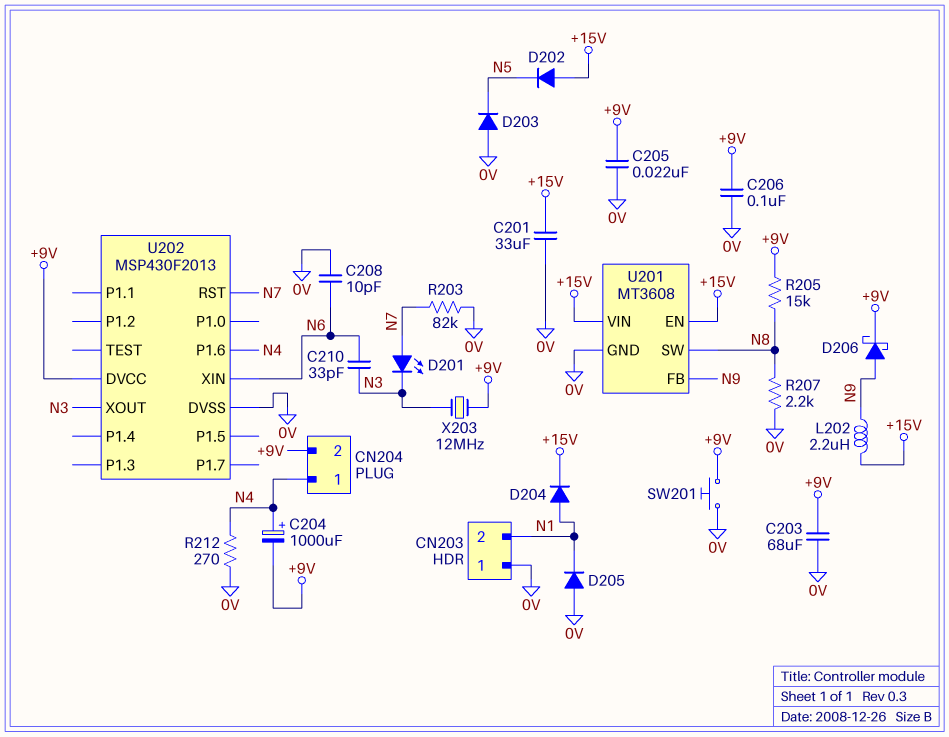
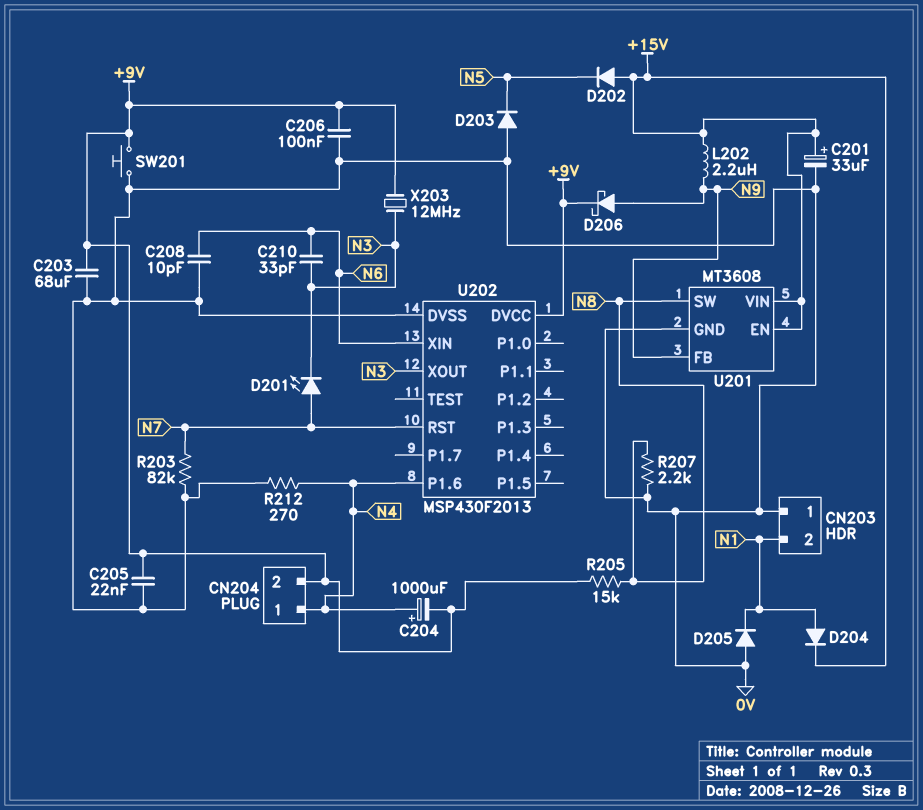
C201: 33uF (+15V, 0V) -> 33uF (plus +15V, minus 0V)

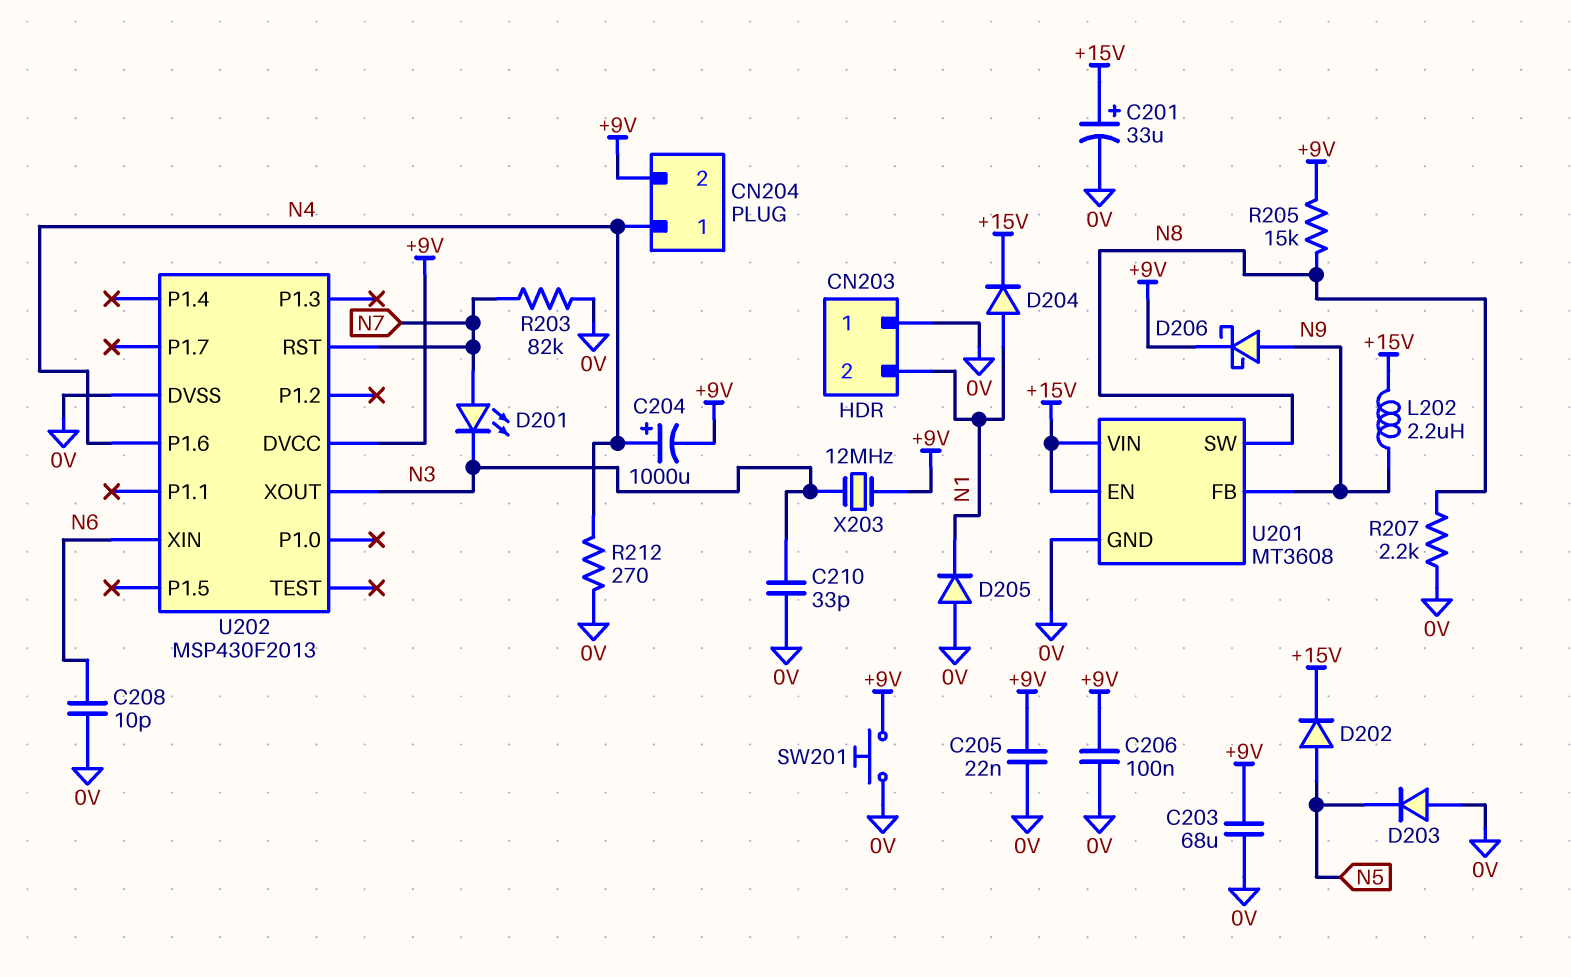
C210: 33pF (N3, N6) -> 33pF (0V, N3)
D202: diode (A +15V, K N5) -> diode (A N5, K +15V)

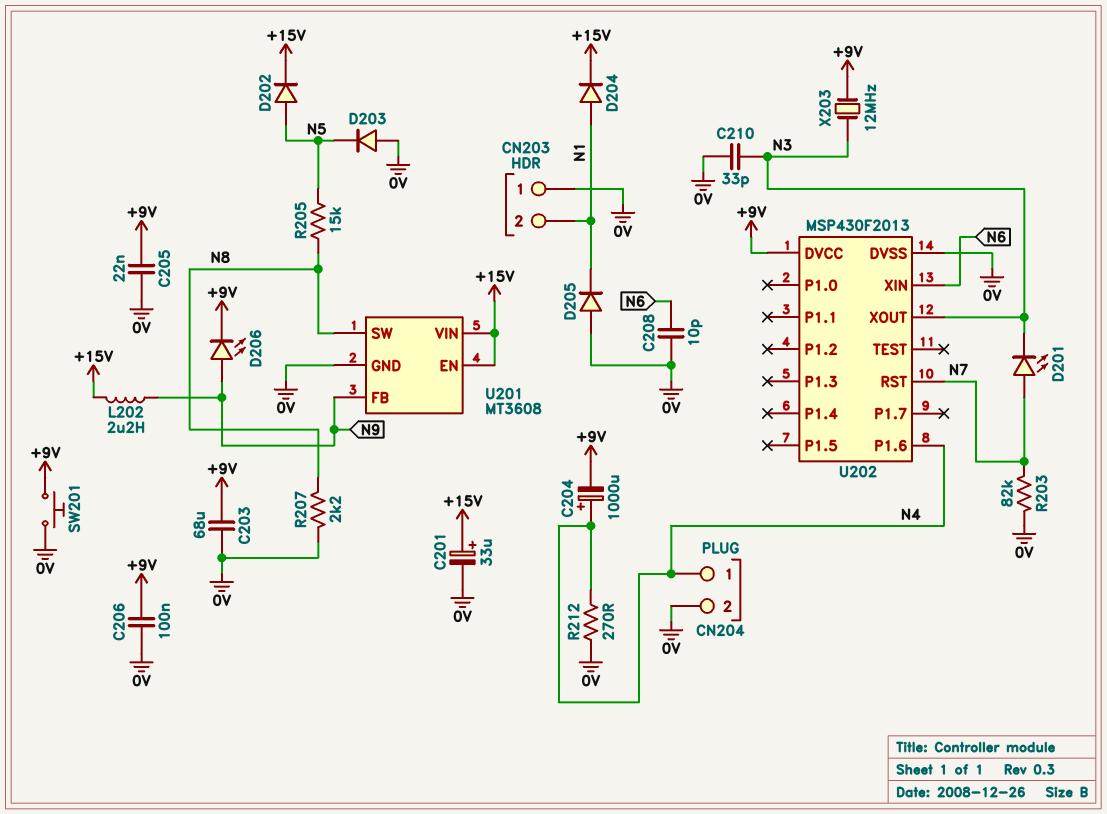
CN204 pin 2: +9V -> 0V
D206: schottky (A N9, K +9V) -> LED (A N9, K +9V)
R205: 15k (+9V, N8) -> 15k (N5, N8)

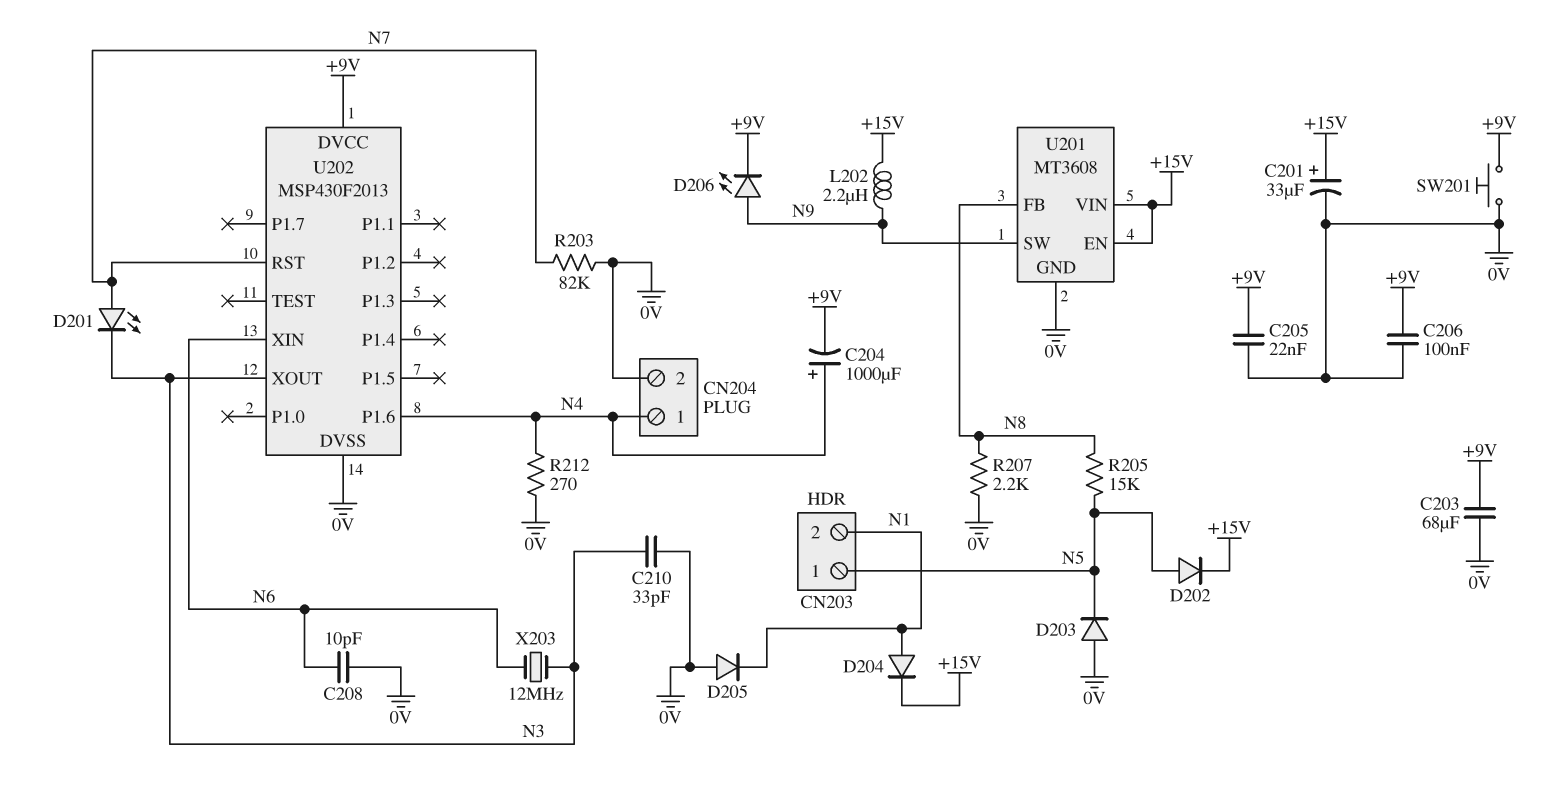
CN203 pin 1: 0V -> N5
U201 pin FB: N9 -> N8
U201 pin SW: N8 -> N9
X203: 12MHz (+9V, N3) -> 12MHz (N3, N6)

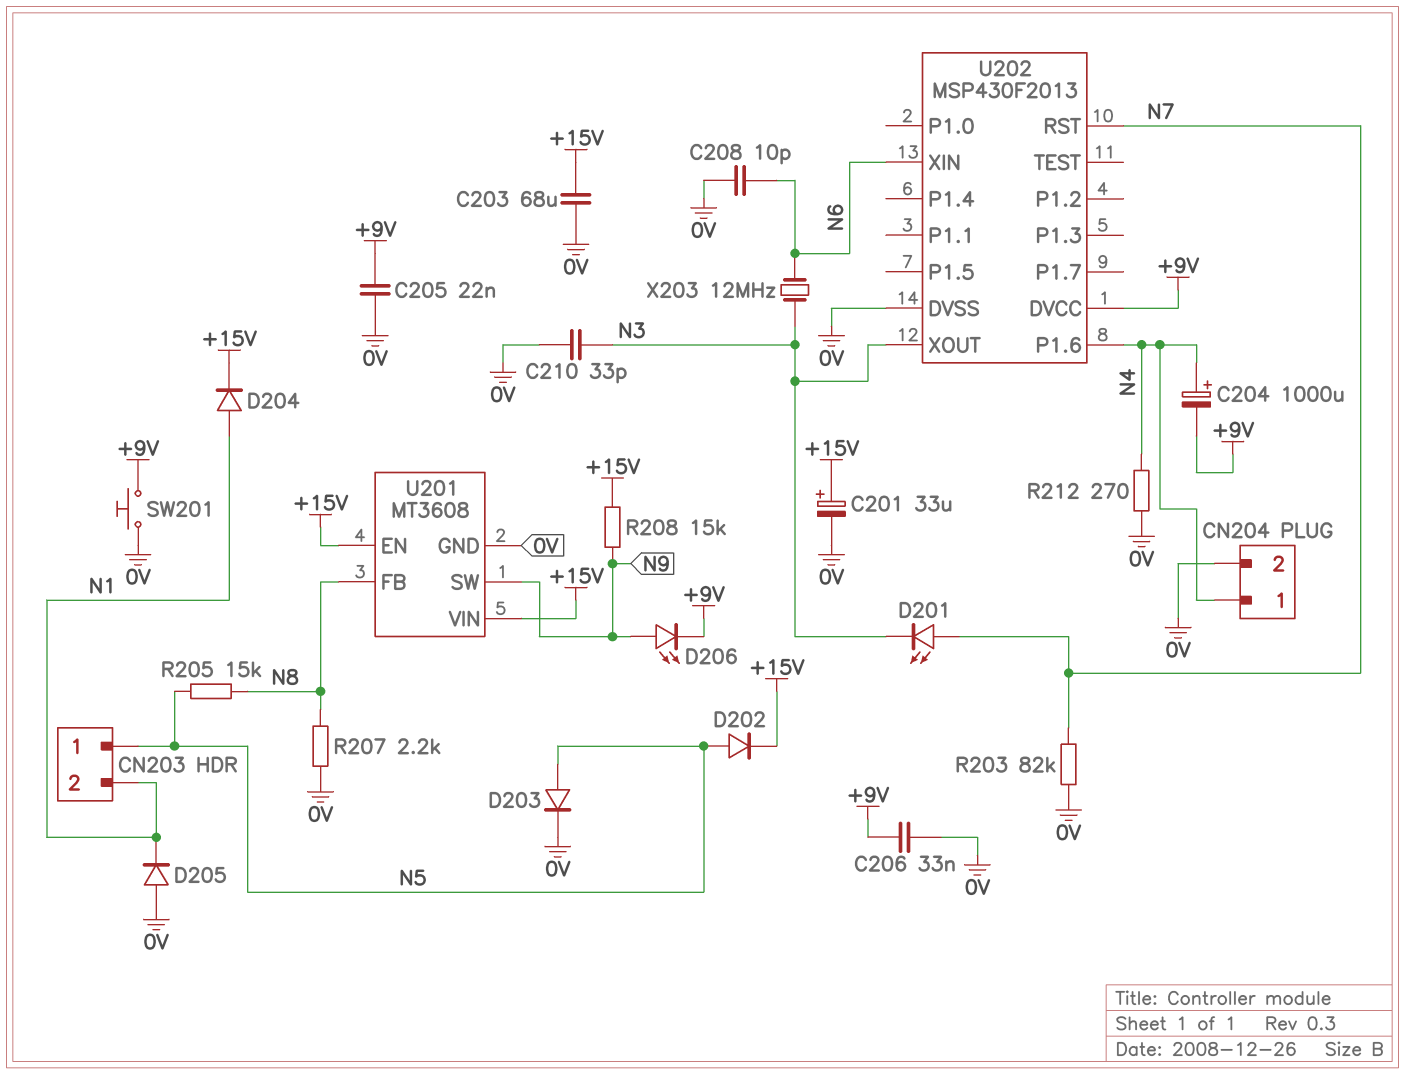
C203: 68uF (+9V, 0V) -> 68uF (+15V, 0V)
C206: 100nF (+9V, 0V) -> 33nF (+9V, 0V)
D203: diode (A 0V, K N5) -> diode (A N5, K 0V)
L202: 2.2uH (+15V, N9) -> none
R208: none -> 15k (+15V, N9)

